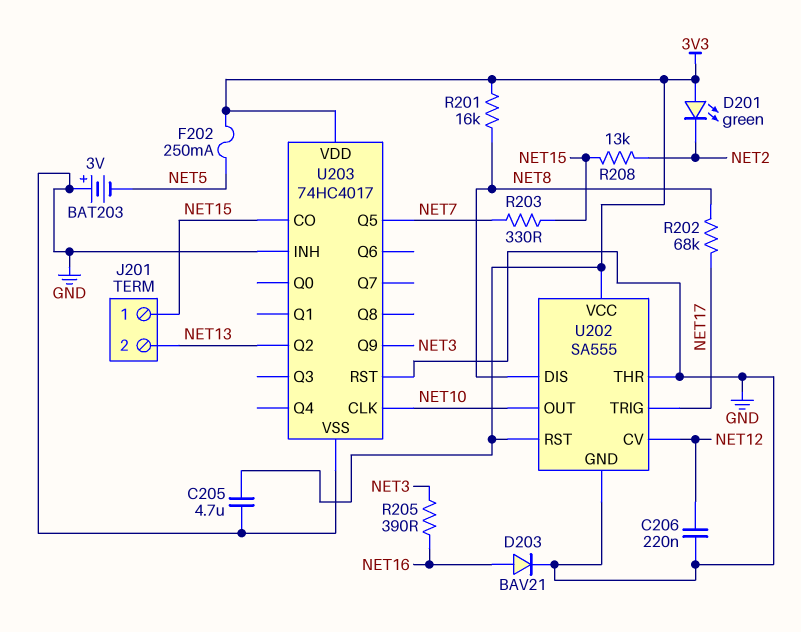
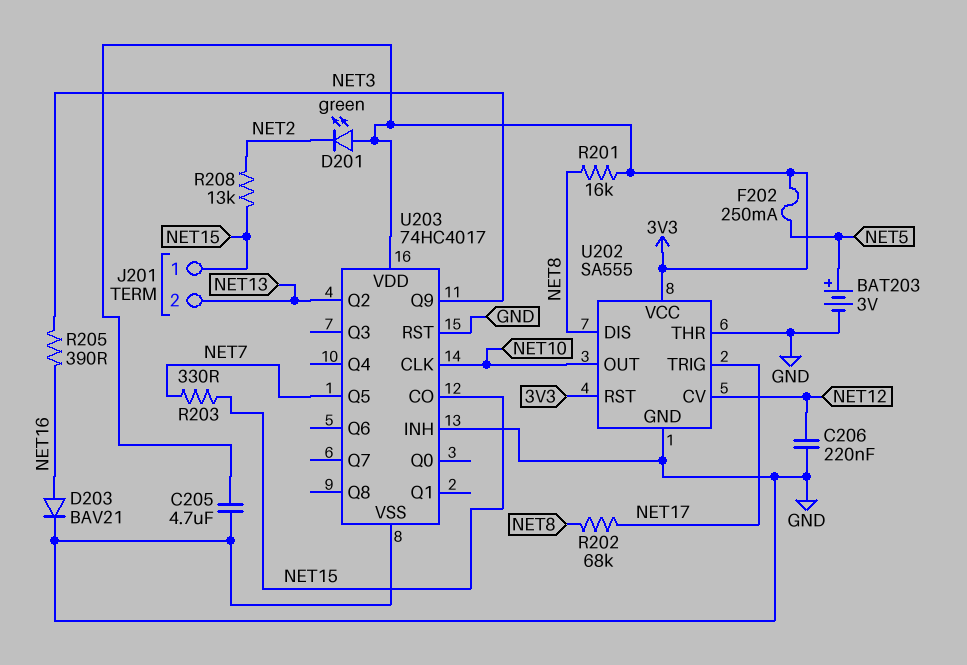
BAT203: 3V (plus GND, minus NET5) -> 3V (plus NET5, minus GND)

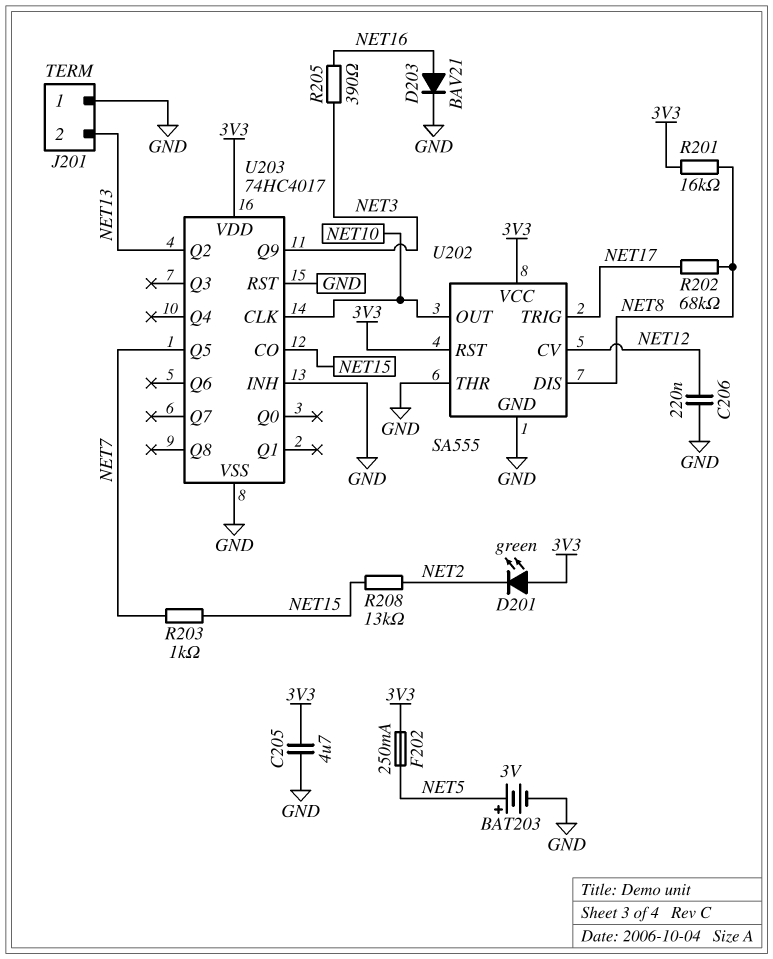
J201 pin 1: NET15 -> GND
R203: 330 (NET7, NET15) -> 1k (NET7, NET15)

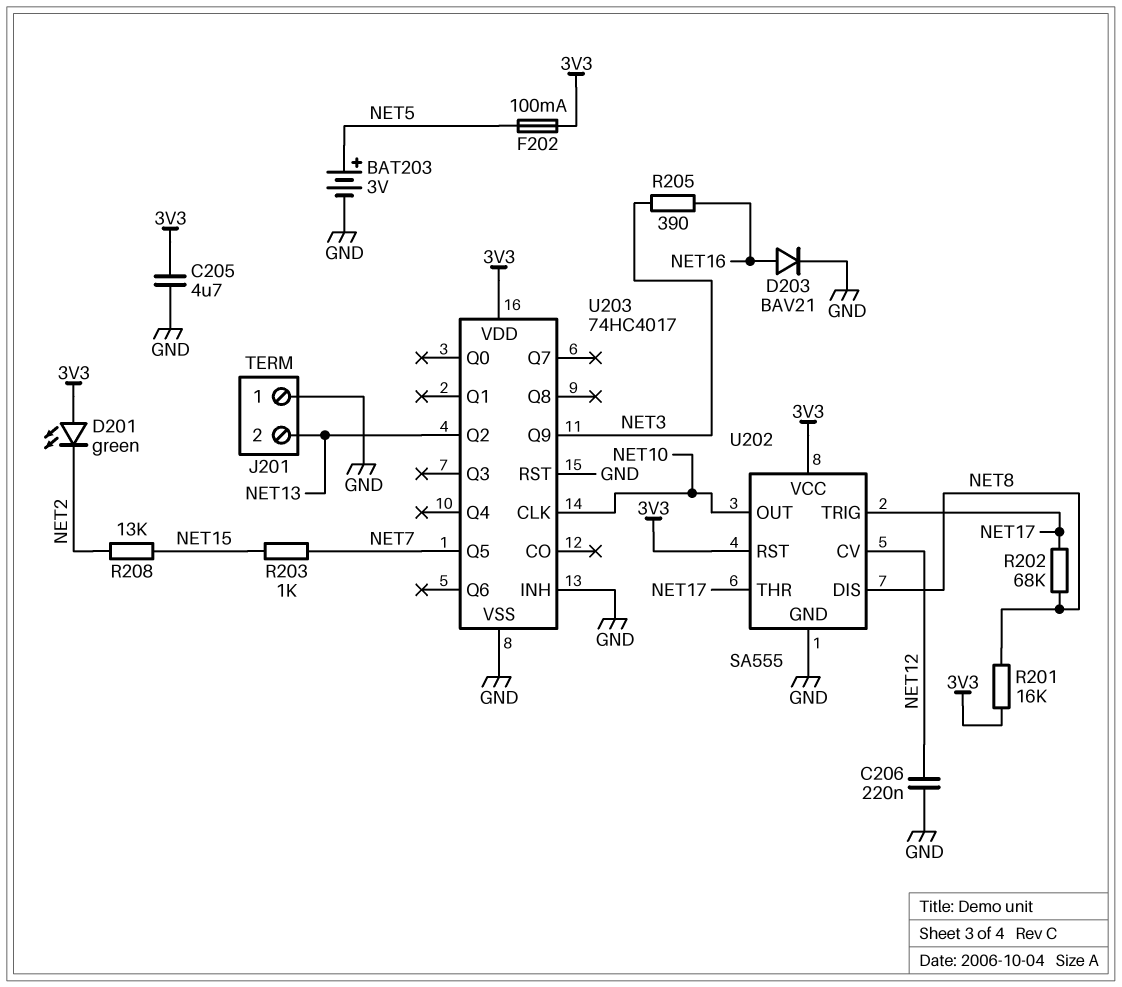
F202: 250mA (3V3, NET5) -> 100mA (3V3, NET5)
U202 pin THR: GND -> NET17
U203 pin CO: NET15 -> none

